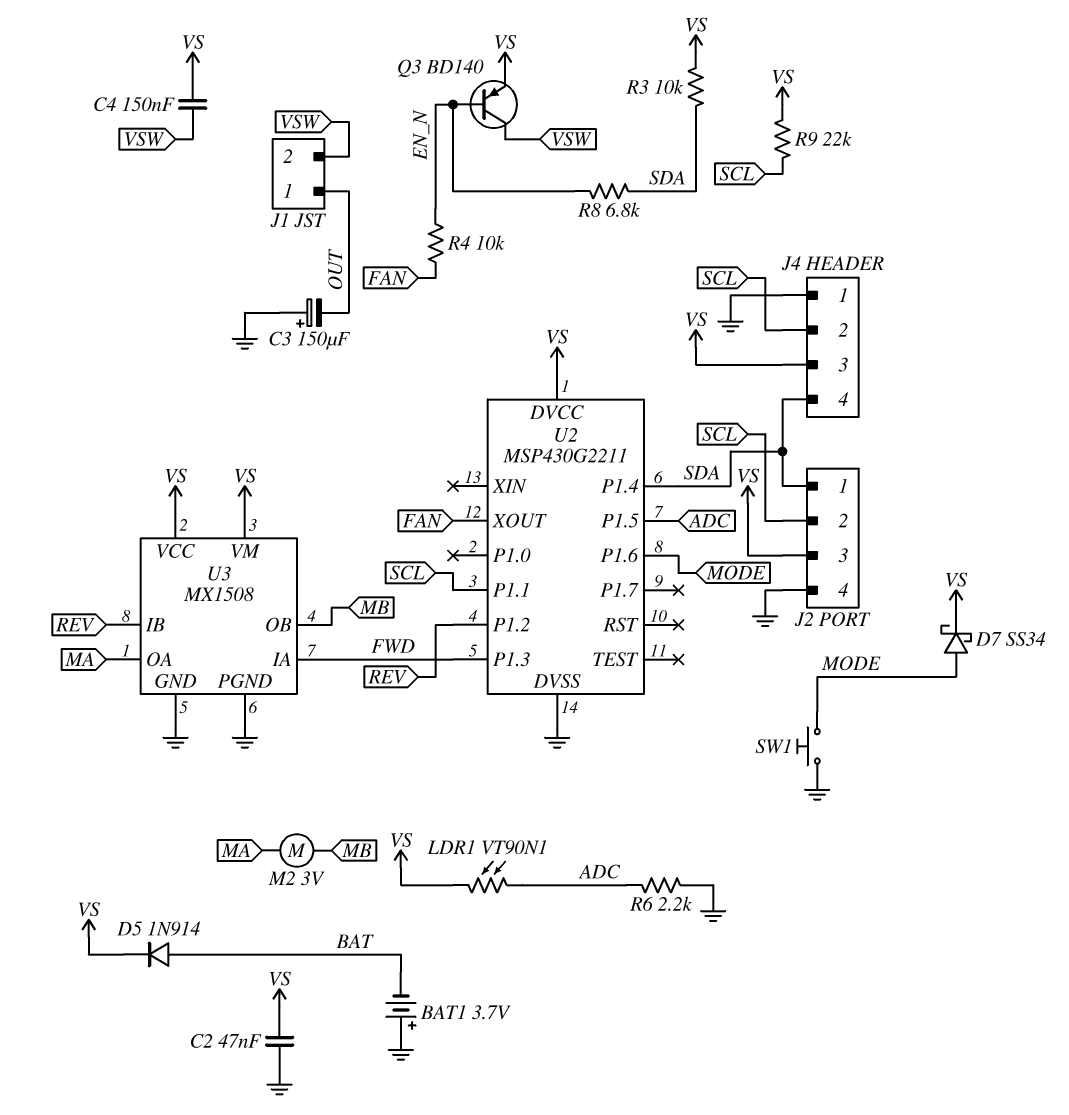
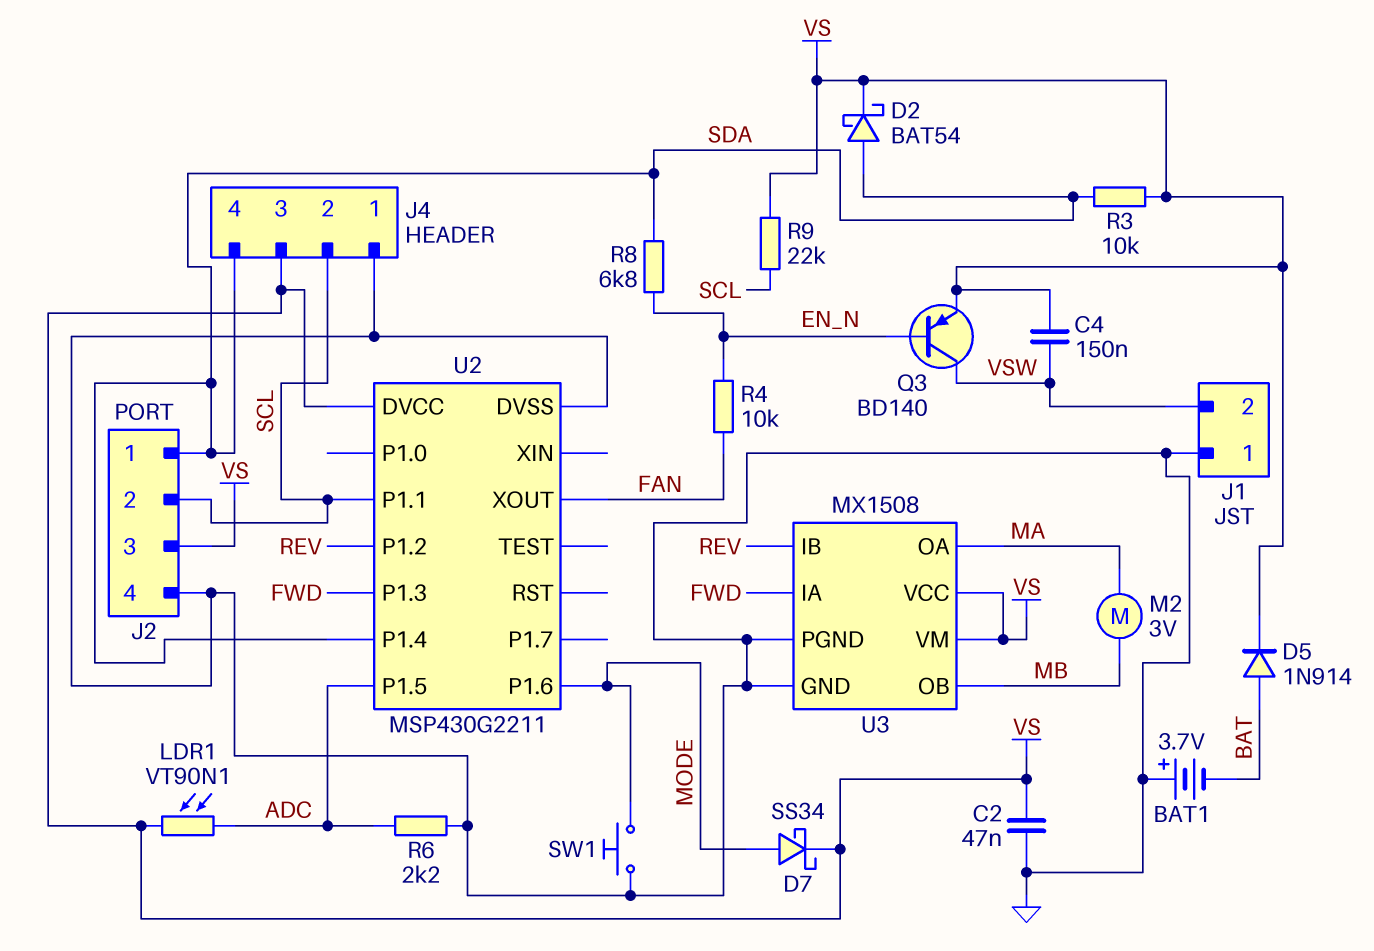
C3: 150uF (plus GND, minus OUT) -> none
D2: none -> schottky BAT54 (A SDA, K VS)
J1 pin 1: OUT -> GND

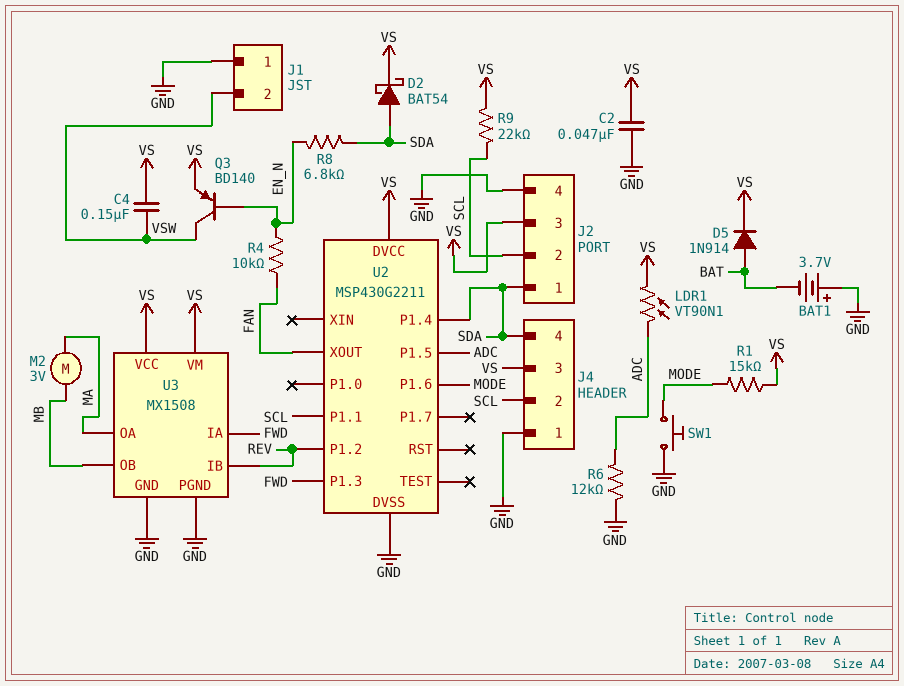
D7: schottky SS34 (A MODE, K VS) -> none
R1: none -> 15k (MODE, VS)
R3: 10k (SDA, VS) -> none
R6: 2.2k (ADC, GND) -> 12k (ADC, GND)

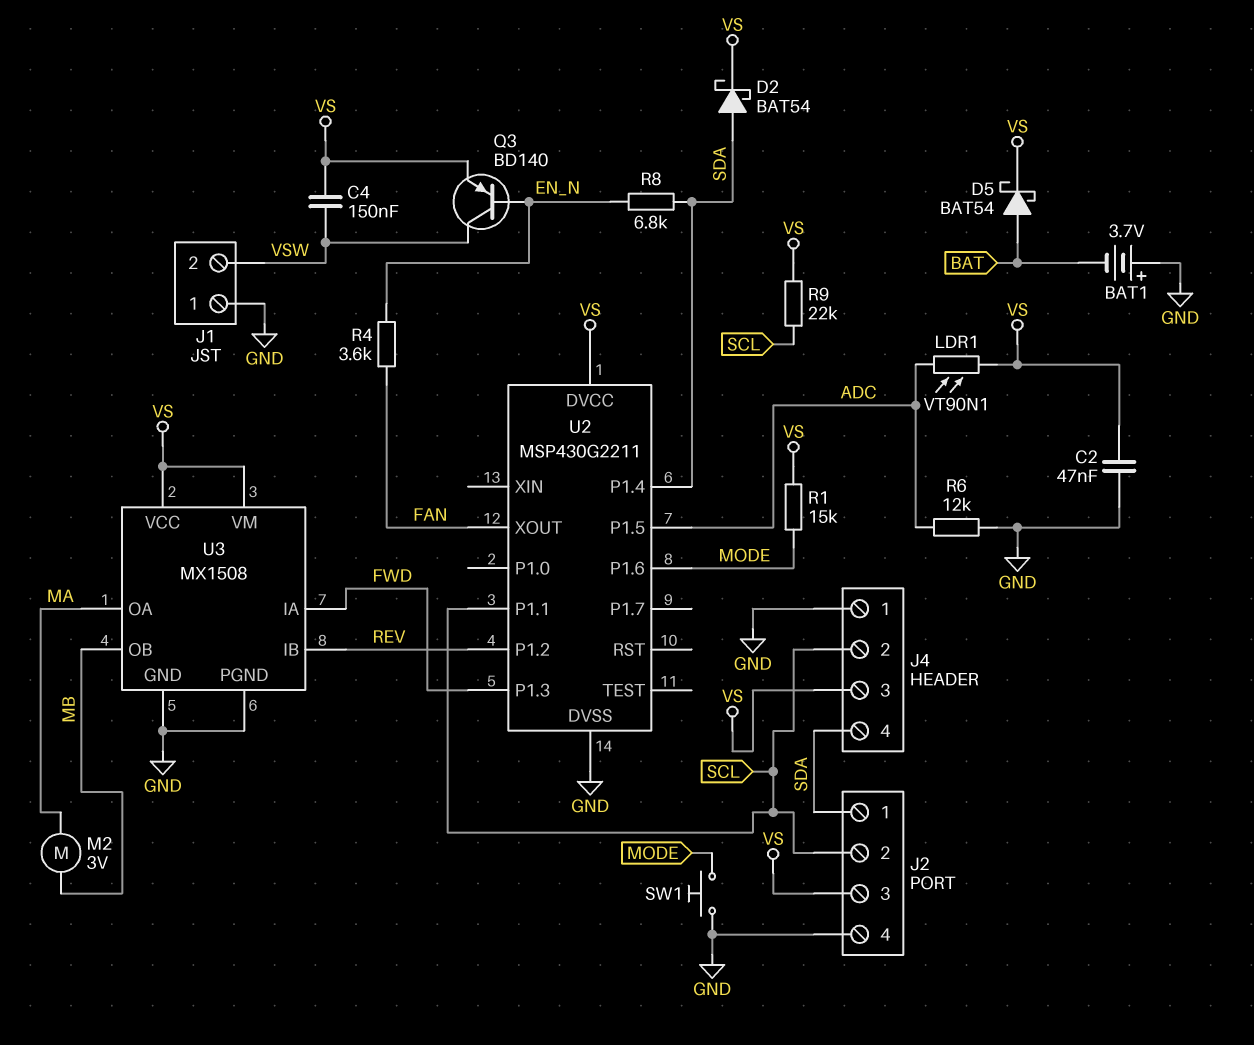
D5: diode 1N914 (A BAT, K VS) -> schottky BAT54 (A BAT, K VS)
R4: 10k (EN_N, FAN) -> 3.6k (EN_N, FAN)

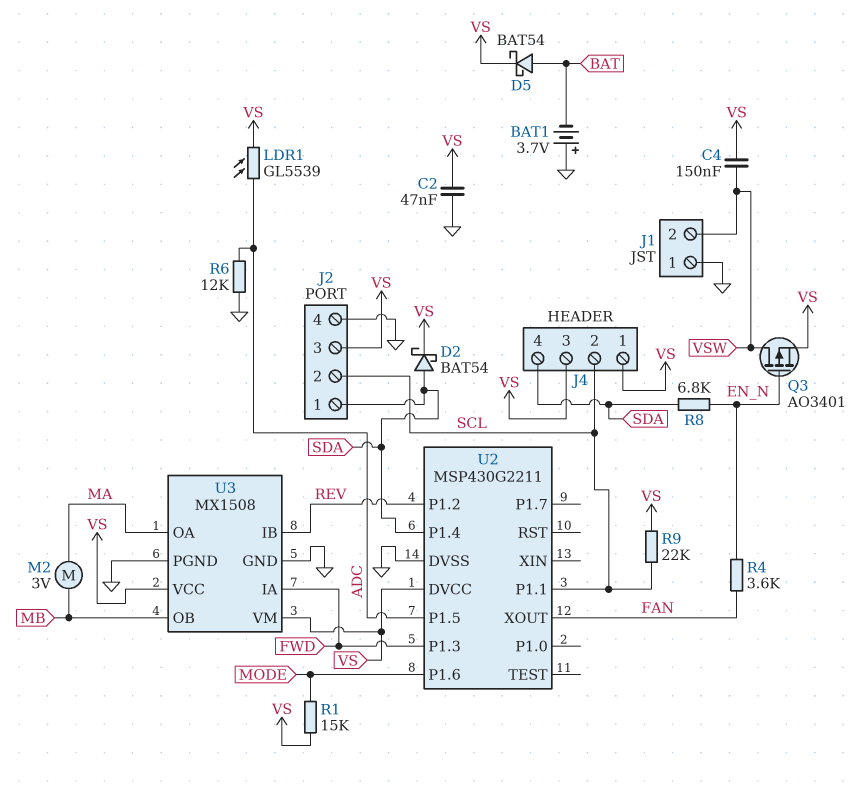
J4 pin 1: GND -> VS
LDR1: VT90N1 (ADC, VS) -> GL5539 (ADC, VS)
Q3: PNP BD140 (B EN_N, C VSW, E VS) -> PMOS AO3401 (G EN_N, D VSW, S VS)
SW1: button (GND, MODE) -> none

